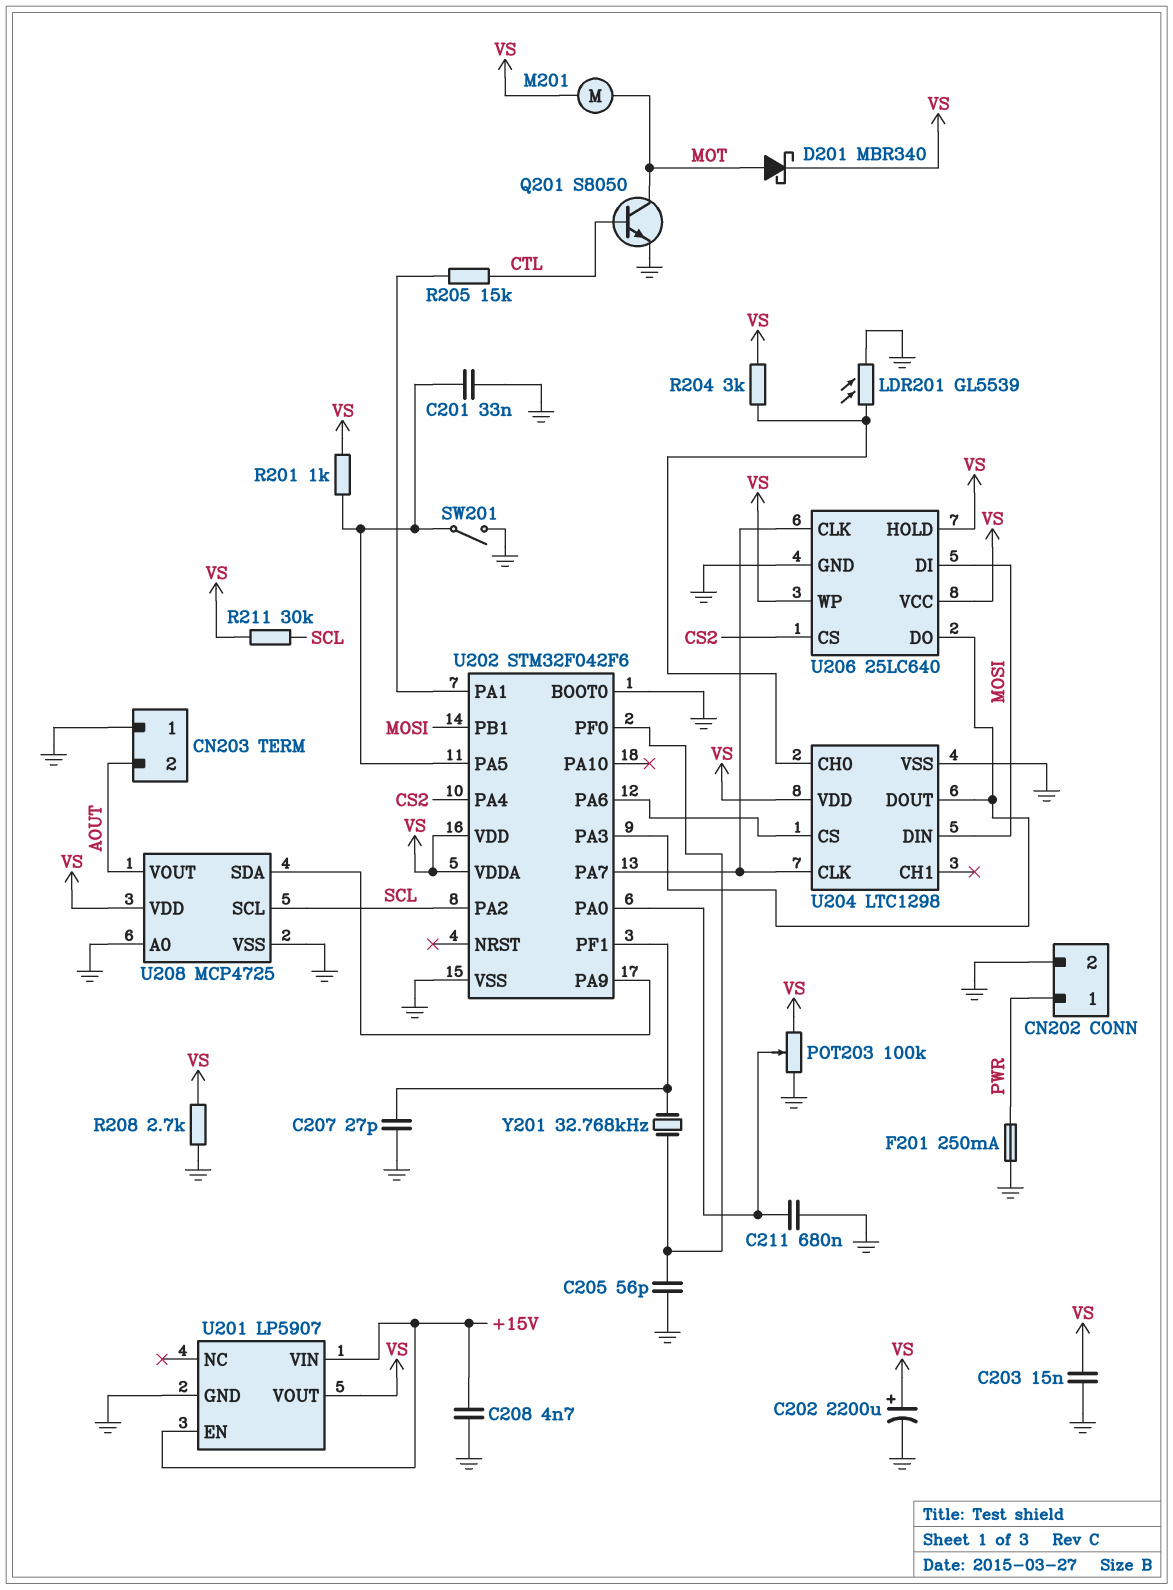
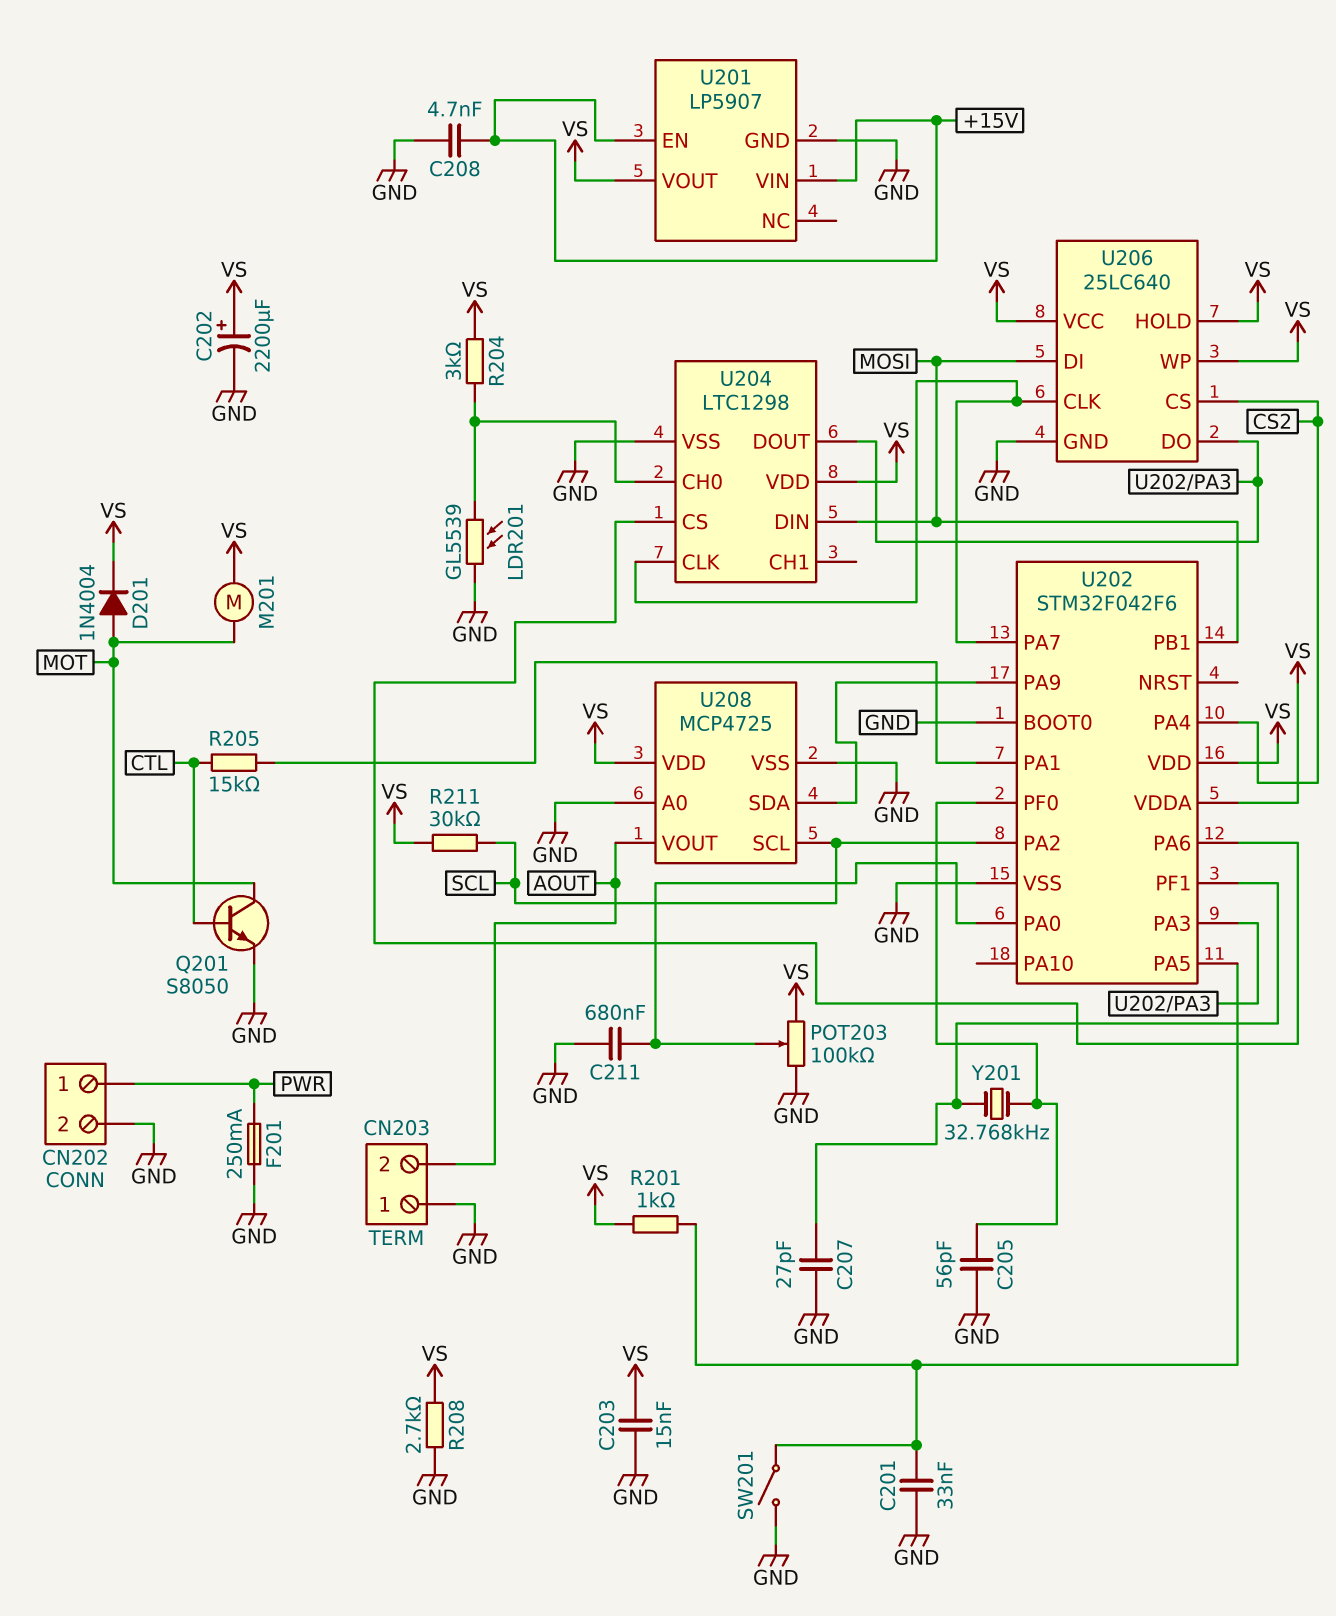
D201: schottky MBR340 (A MOT, K VS) -> diode 1N4004 (A MOT, K VS)

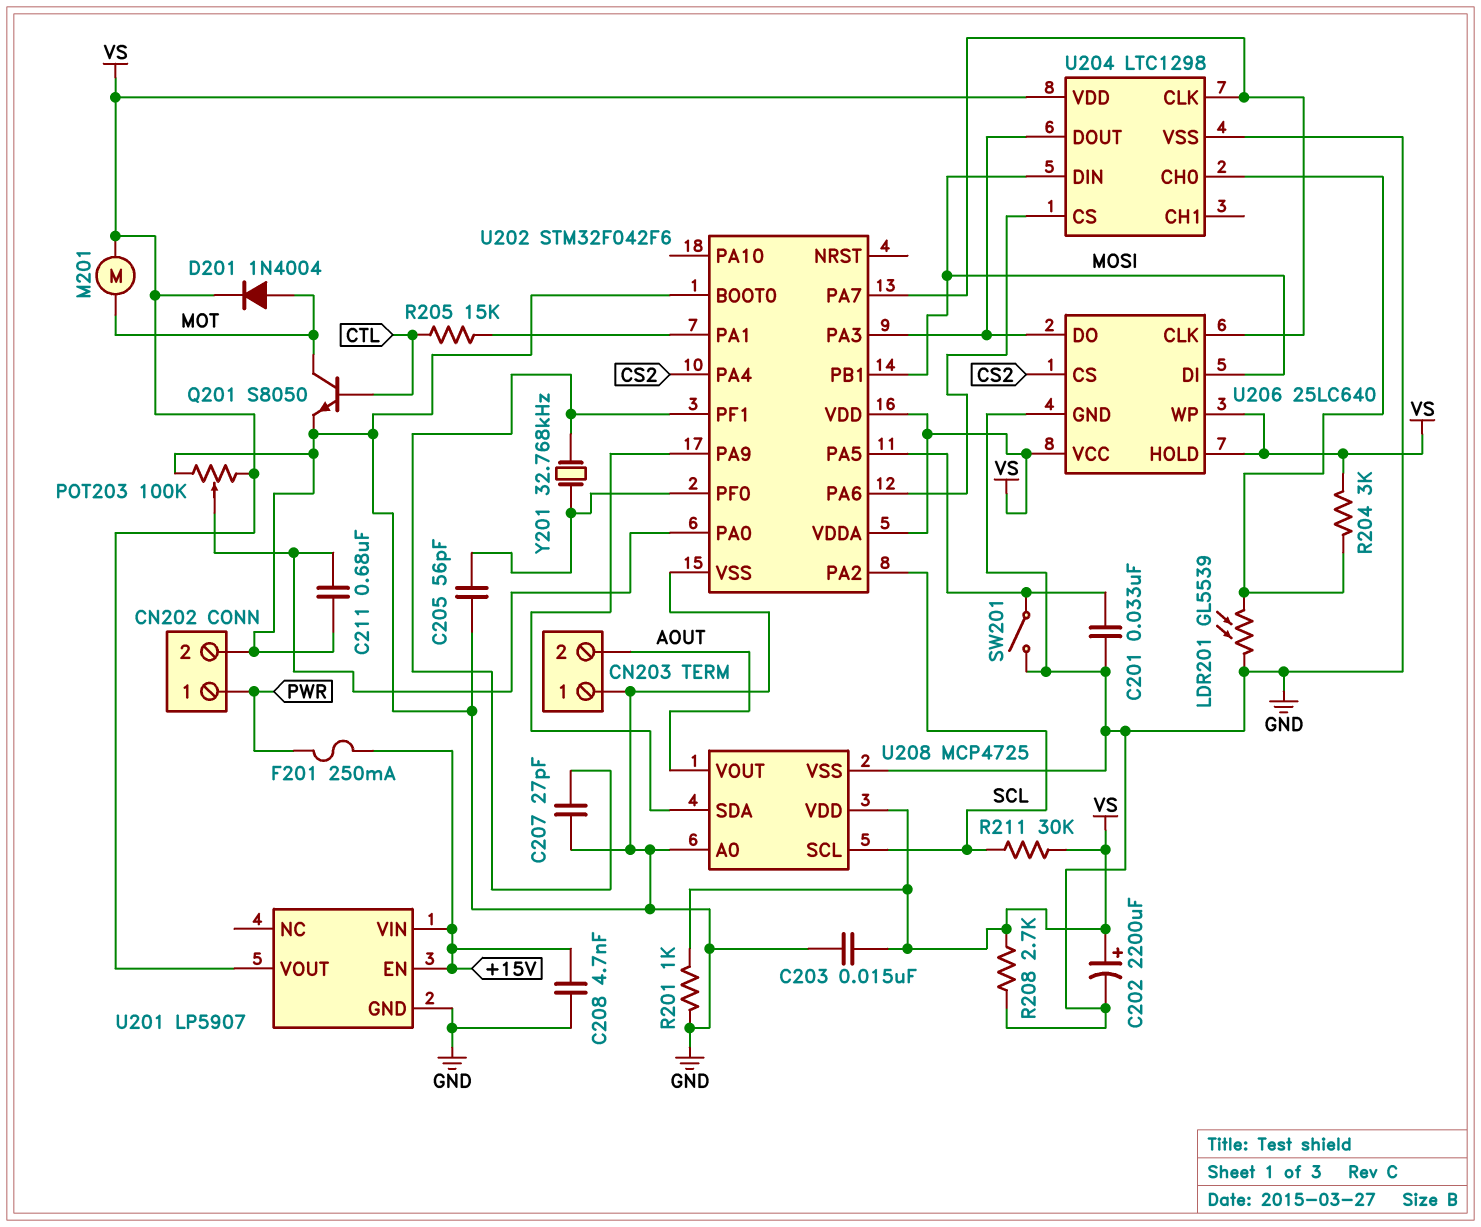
F201: 250mA (GND, PWR) -> 250mA (+15V, PWR)
R201: 1k (U202/PA5, VS) -> 1k (GND, VS)

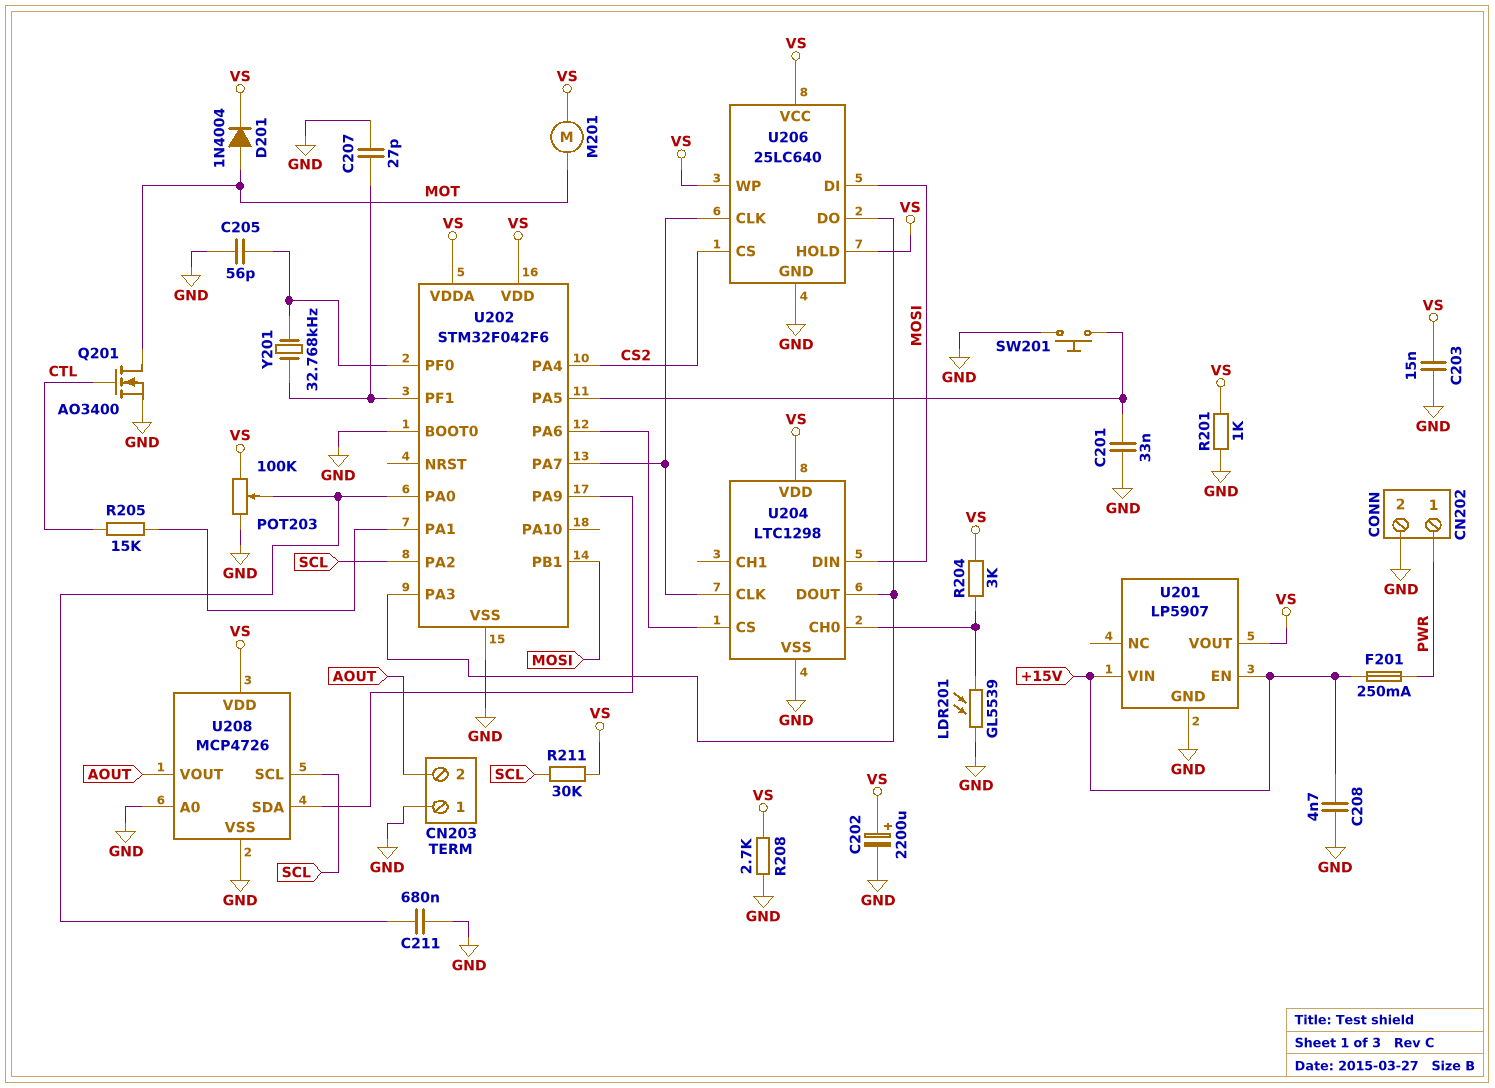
Q201: NPN S8050 (B CTL, C MOT, E GND) -> NMOS AO3400 (G CTL, D MOT, S GND)
SW201: switch (GND, U202/PA5) -> button (GND, U202/PA5)
U208: MCP4725 -> MCP4726

